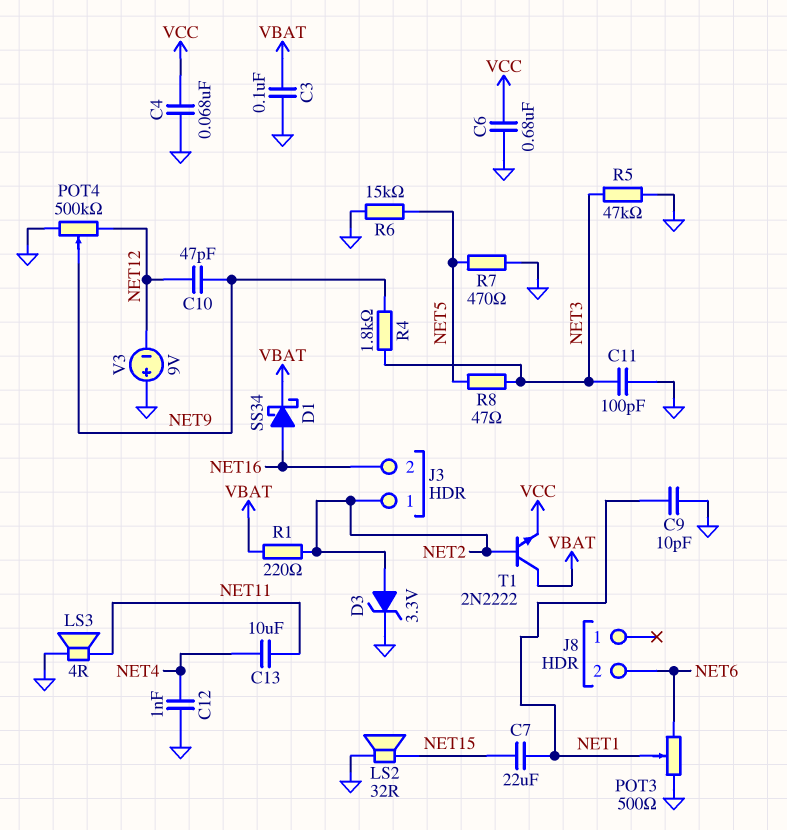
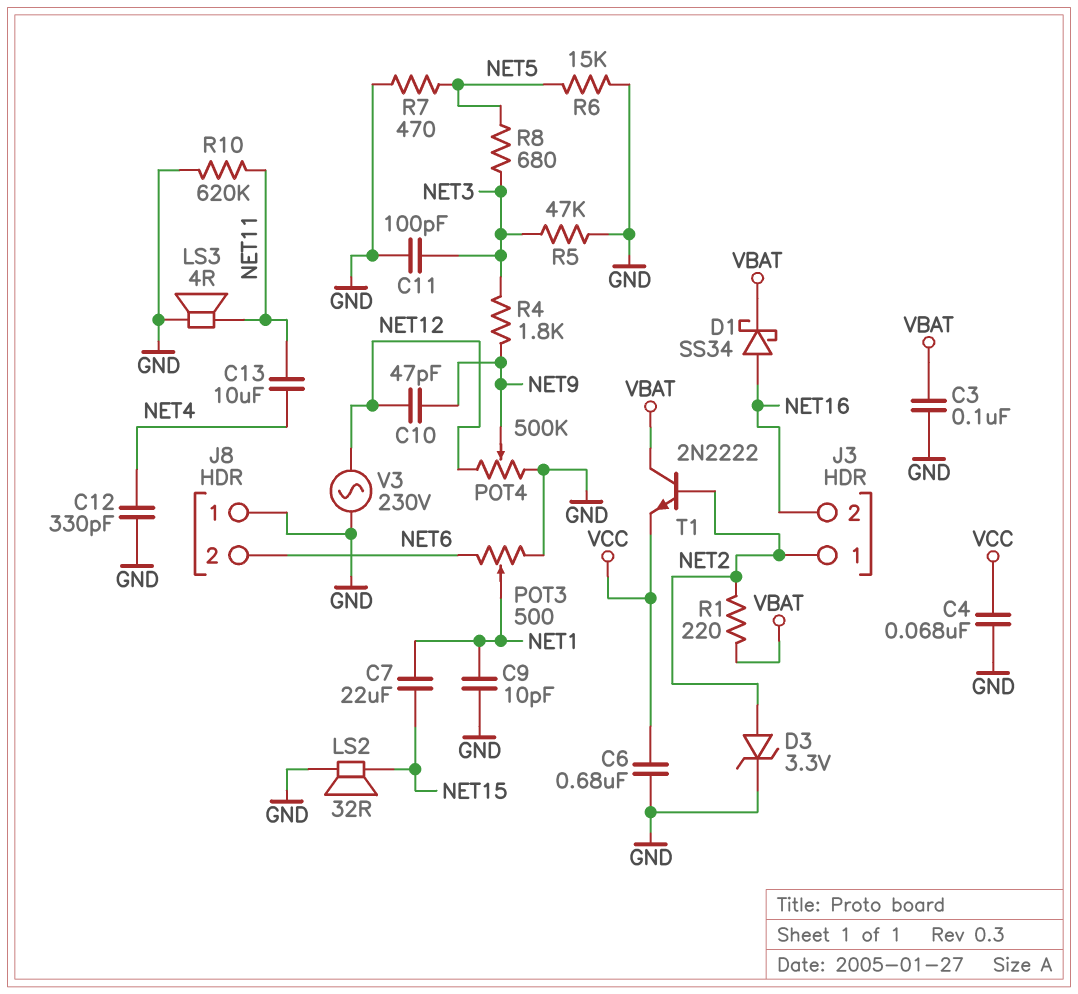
C12: 1nF (GND, NET4) -> 330pF (GND, NET4)
J8 pin 1: none -> GND
R8: 47 (NET3, NET5) -> 680 (NET3, NET5)
R10: none -> 620k (GND, NET11)
V3: 9V (plus GND, minus NET12) -> AC 230V (GND, NET12)

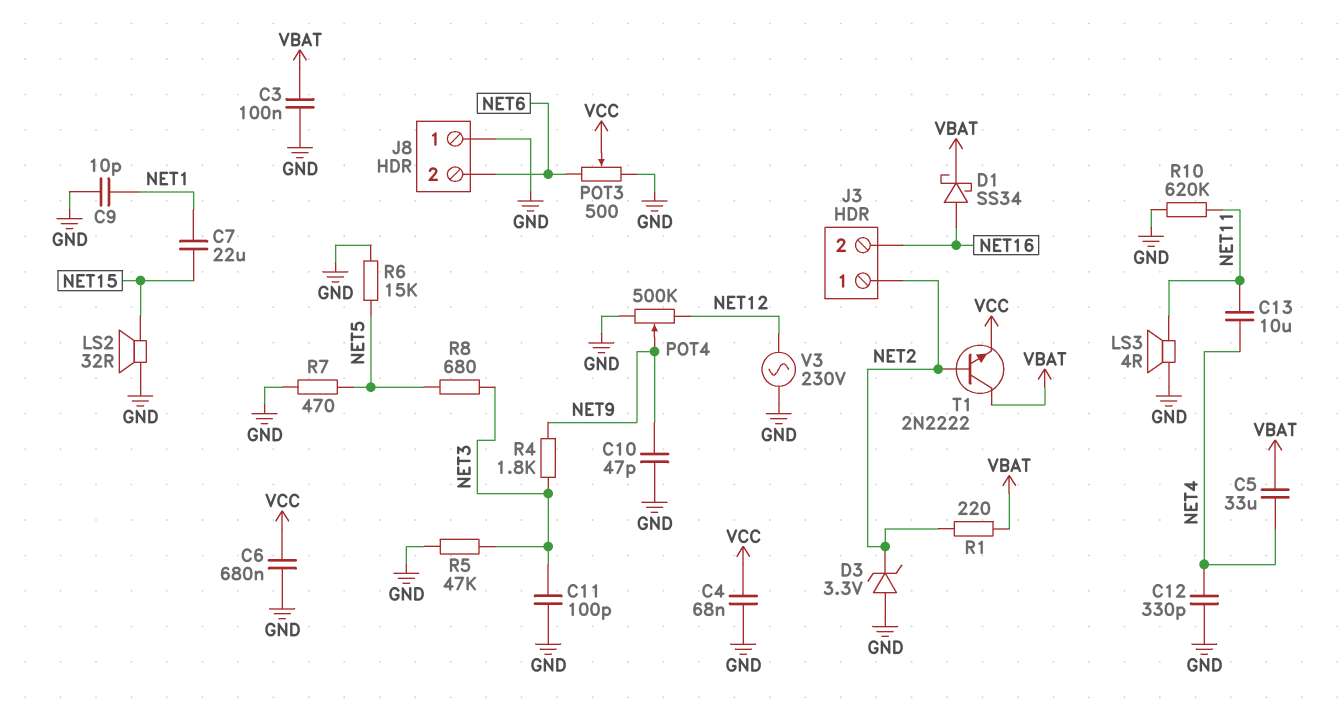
C5: none -> 33uF (NET4, VBAT)
C10: 47pF (NET9, NET12) -> 47pF (GND, NET9)
D3: zener 3.3V (A NET2, K GND) -> zener 3.3V (A GND, K NET2)
POT3: 500 (GND, NET6, wiper NET1) -> 500 (GND, NET6, wiper VCC)

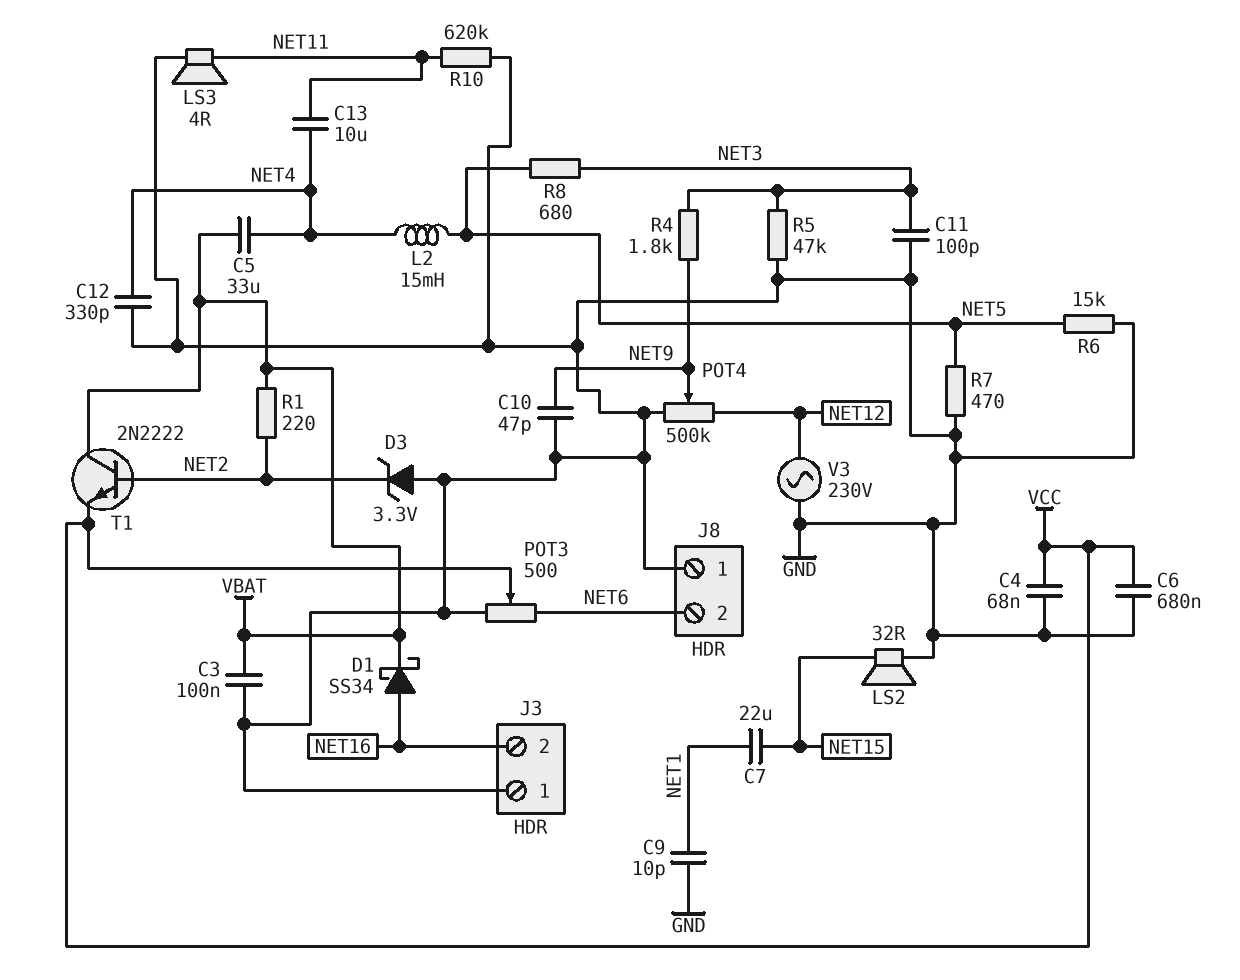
J3 pin 1: NET2 -> GND
L2: none -> 15mH (NET4, NET5)

